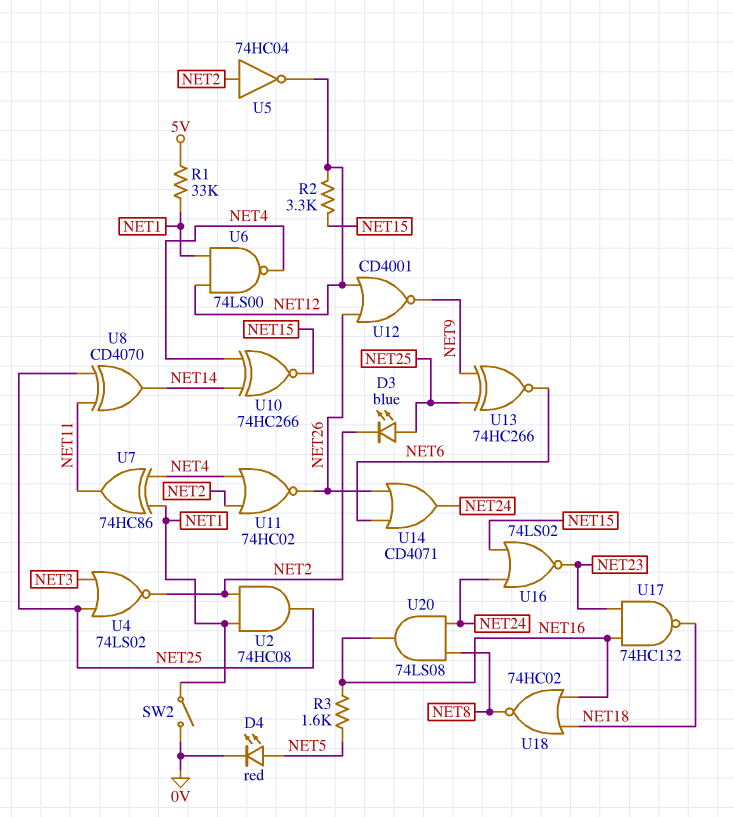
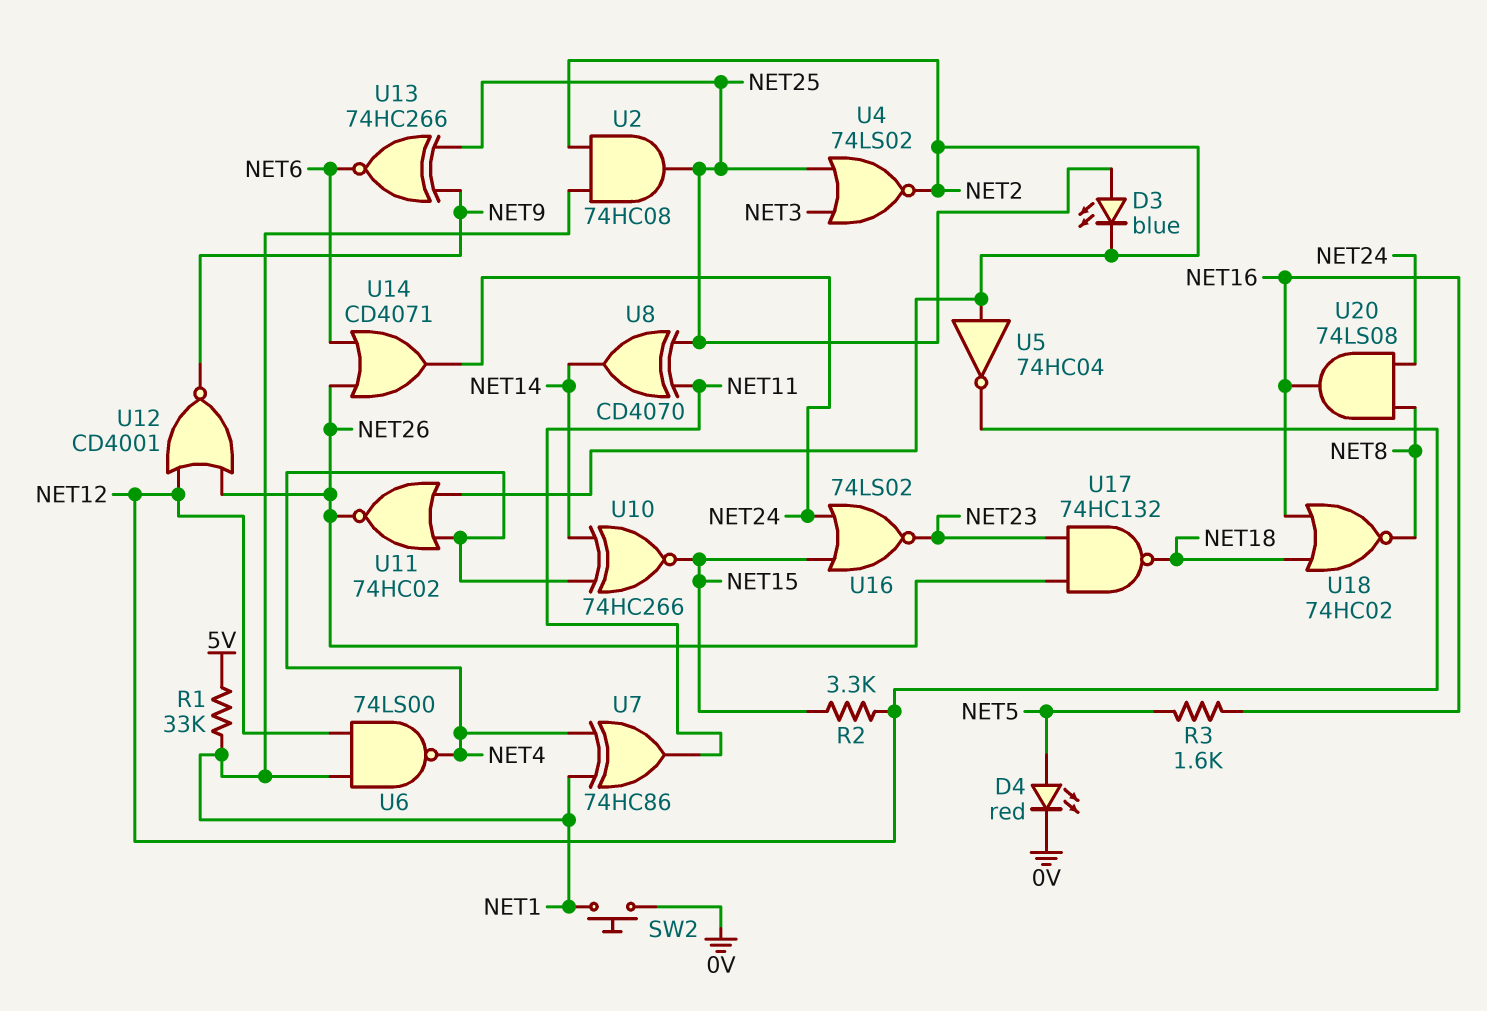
SW2: switch (0V, NET1) -> button (0V, NET1)
U17: NAND 74HC132 (in NET16, in NET23, out NET18) -> NAND 74HC132 (in NET23, in NET26, out NET18)

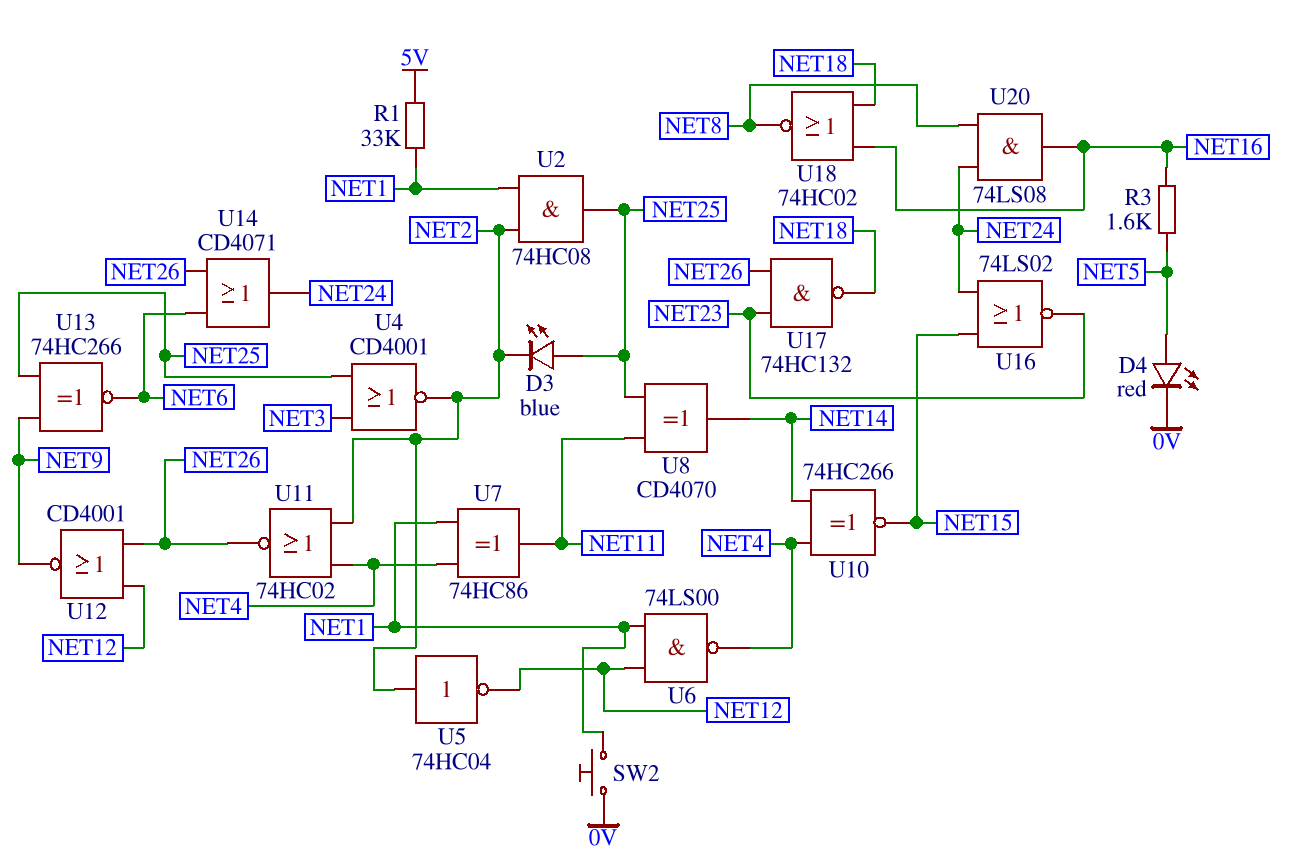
R2: 3.3k (NET12, NET15) -> none
U4: NOR 74LS02 (in NET3, in NET25, out NET2) -> NOR CD4001 (in NET3, in NET25, out NET2)

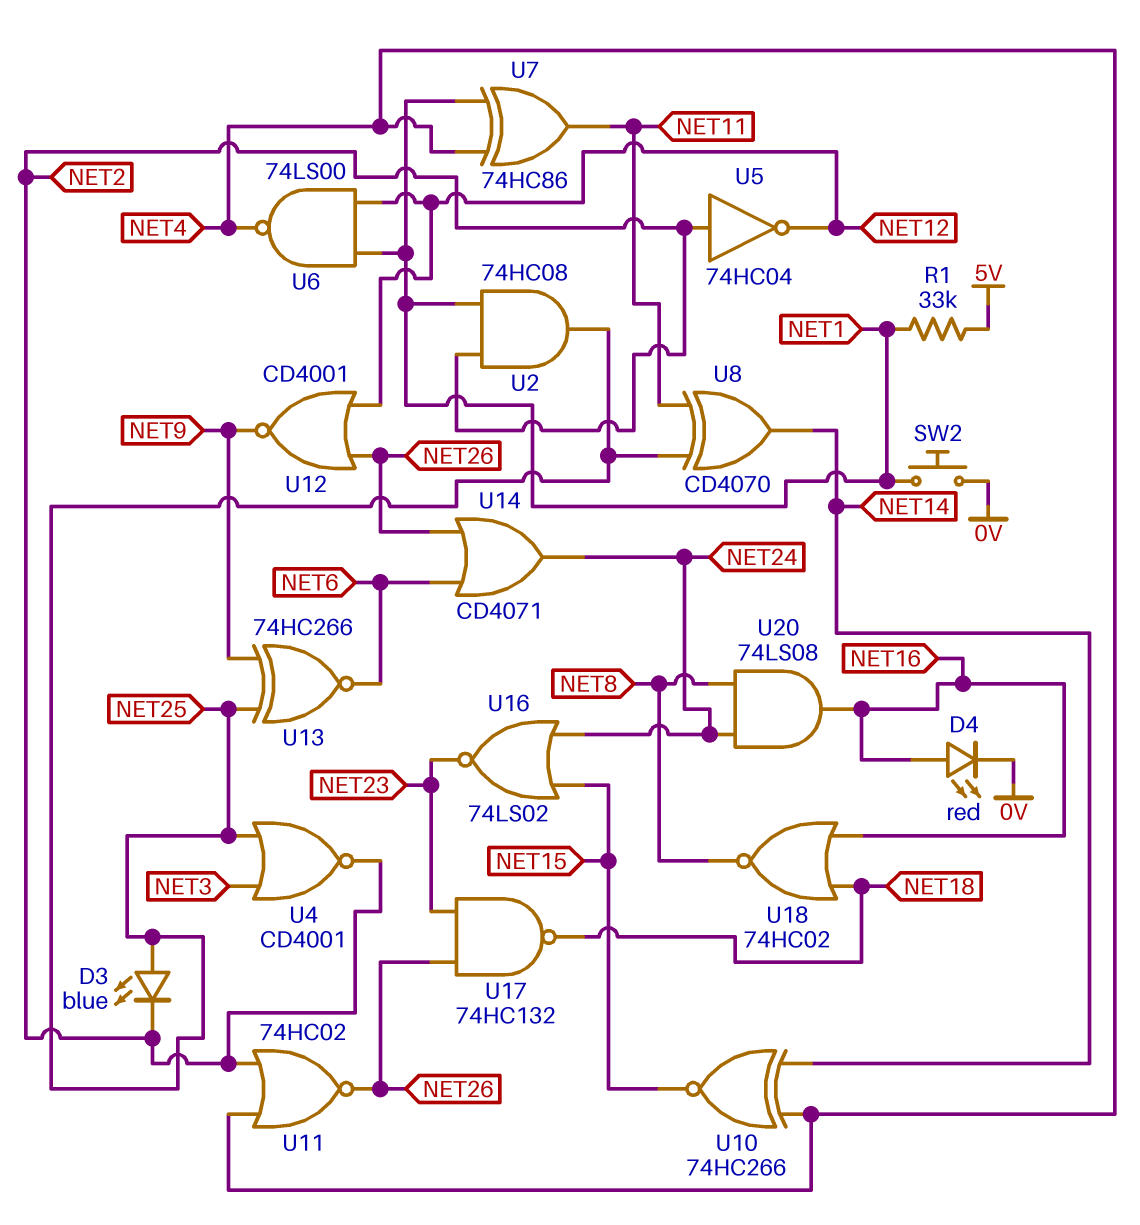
D4: LED red (A NET5, K 0V) -> LED red (A NET16, K 0V)
R3: 1.6k (NET5, NET16) -> none

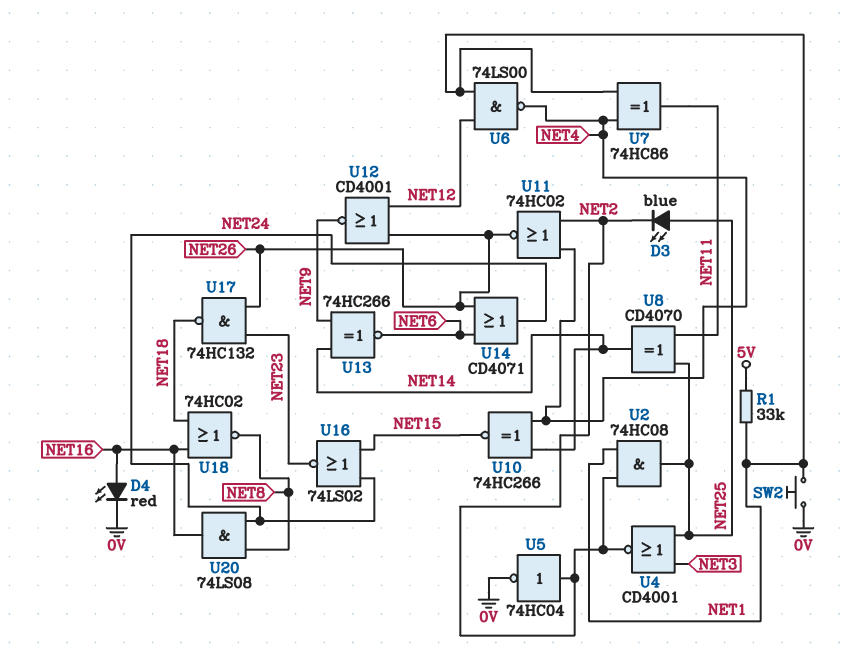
U5: NOT 74HC04 (in NET2, out NET12) -> NOT 74HC04 (in NET2, out 0V)
U13: XNOR 74HC266 (in NET9, in NET25, out NET6) -> XNOR 74HC266 (in NET9, in NET14, out NET6)

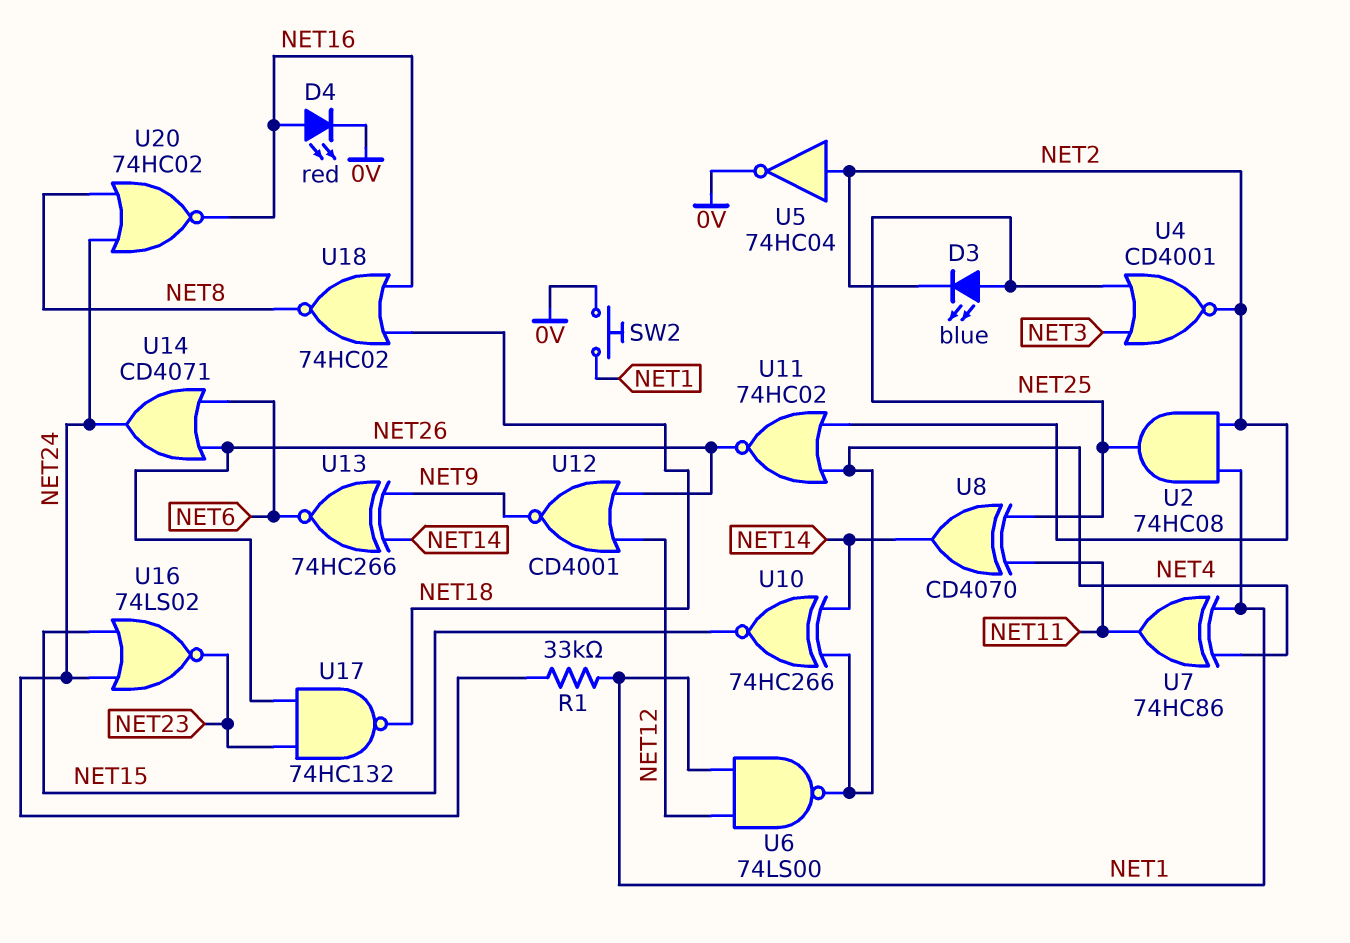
R1: 33k (5V, NET1) -> 33k (NET1, NET24)
U20: AND 74LS08 (in NET8, in NET24, out NET16) -> NOR 74HC02 (in NET8, in NET24, out NET16)

